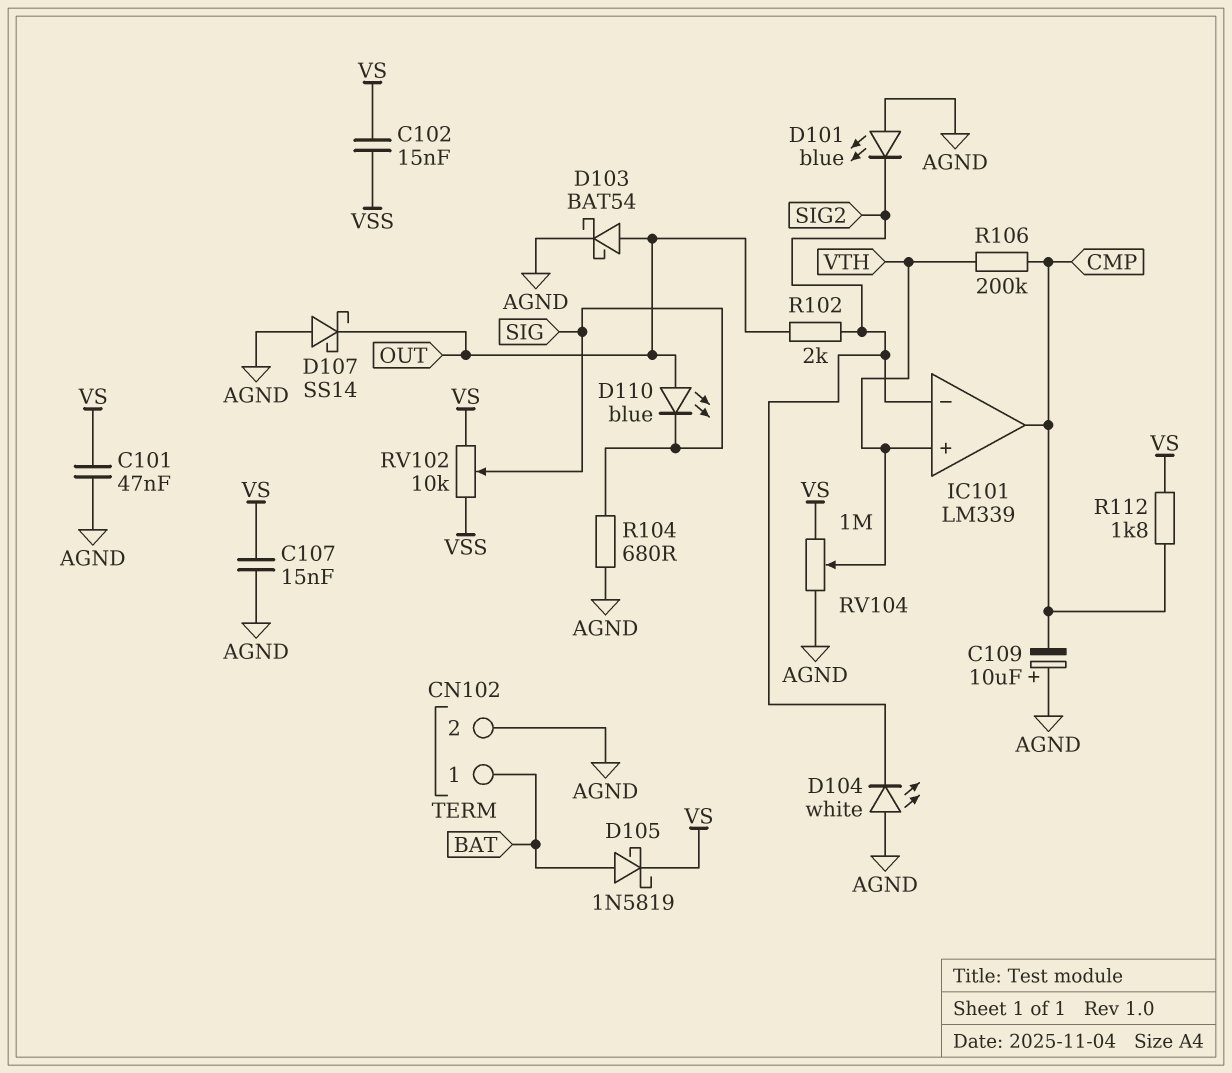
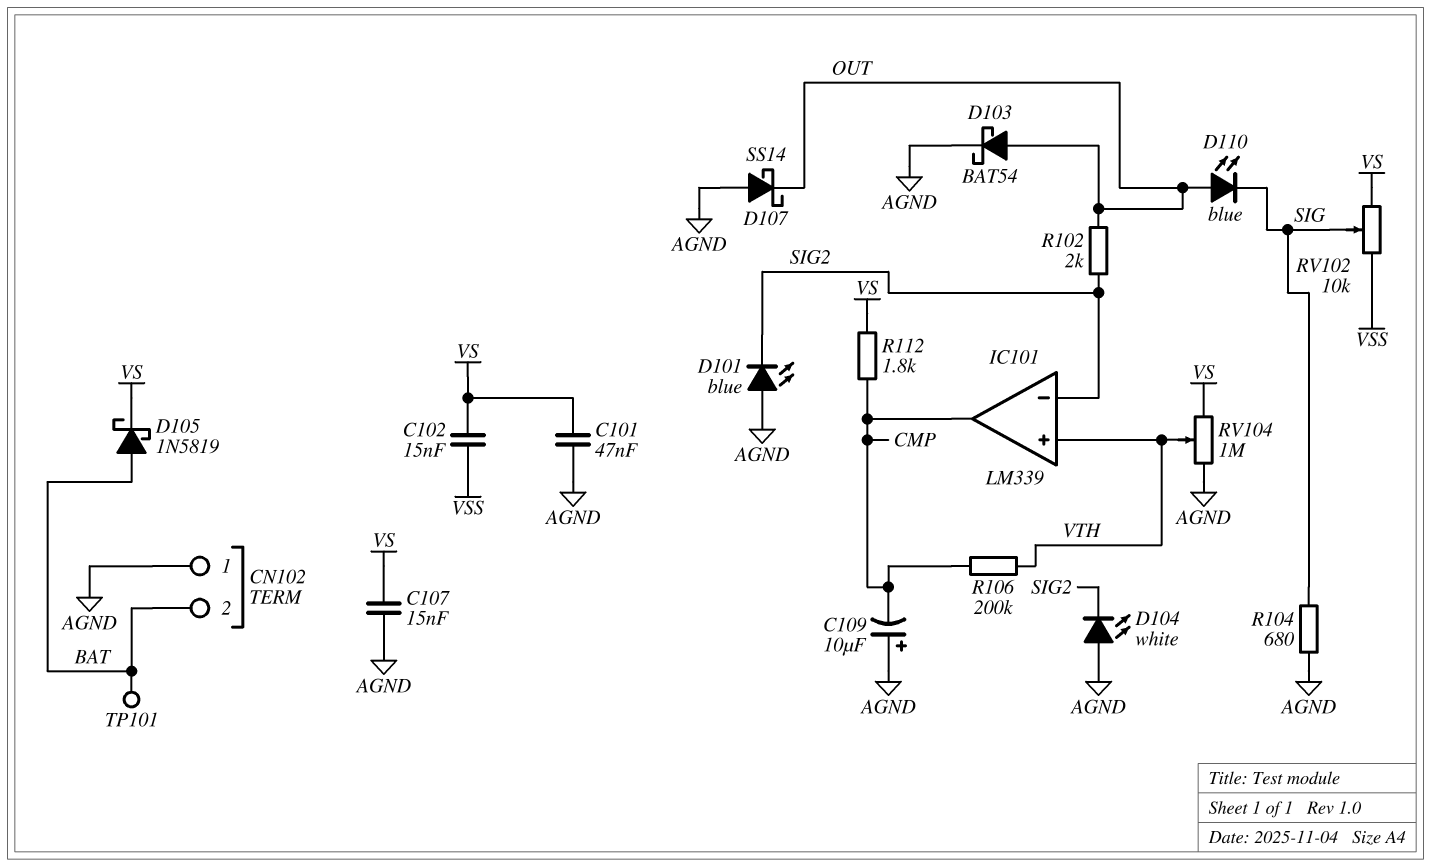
CN102 pin 1: BAT -> AGND
CN102 pin 2: AGND -> BAT
TP101: none -> test point (BAT)

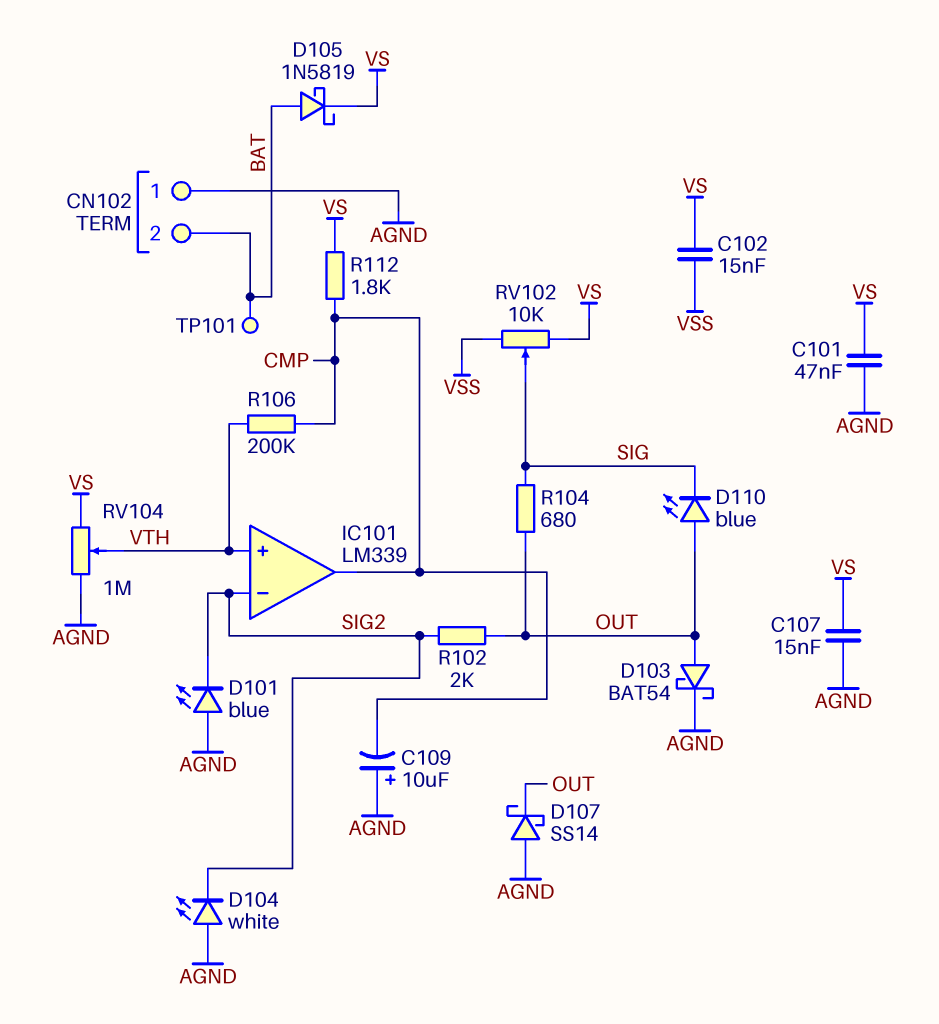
R104: 680 (AGND, SIG) -> 680 (OUT, SIG)

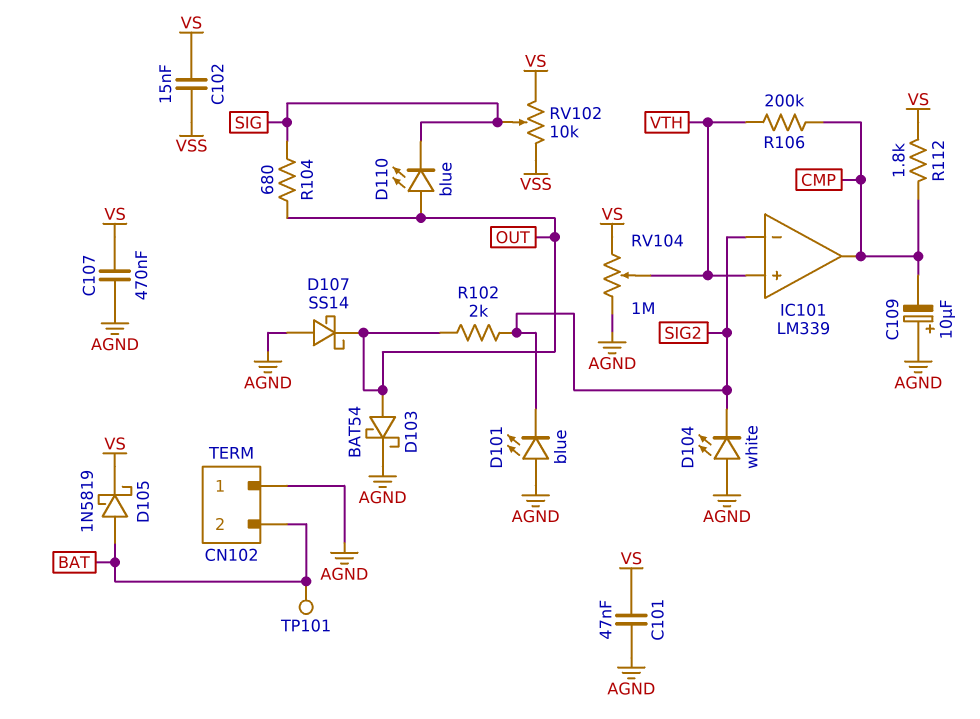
C107: 15nF (AGND, VS) -> 470nF (AGND, VS)

